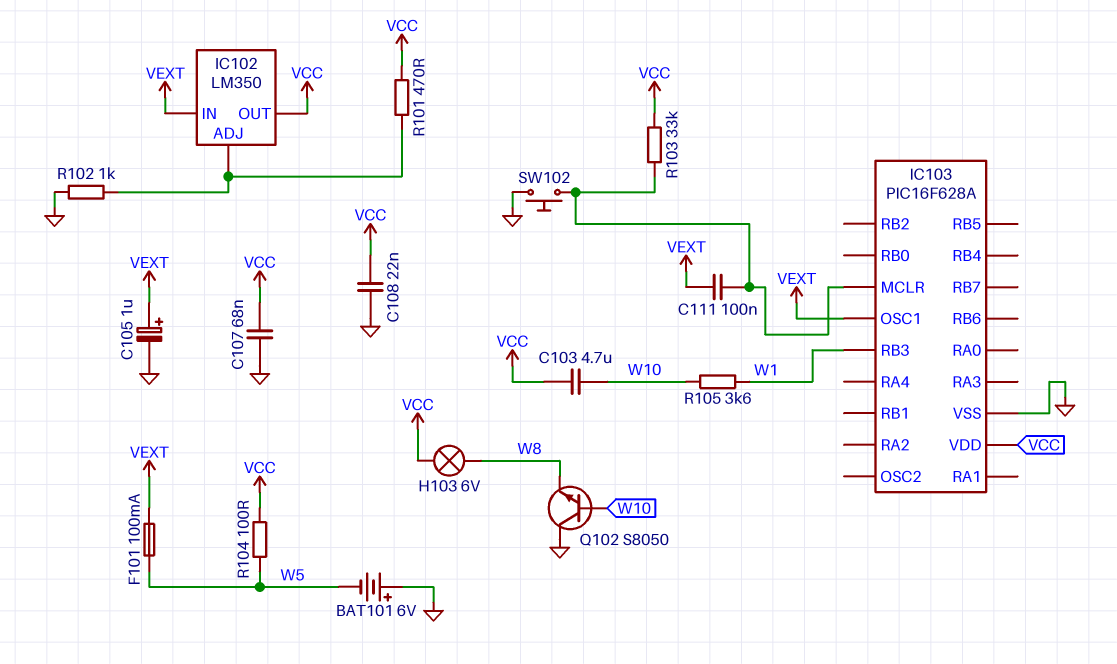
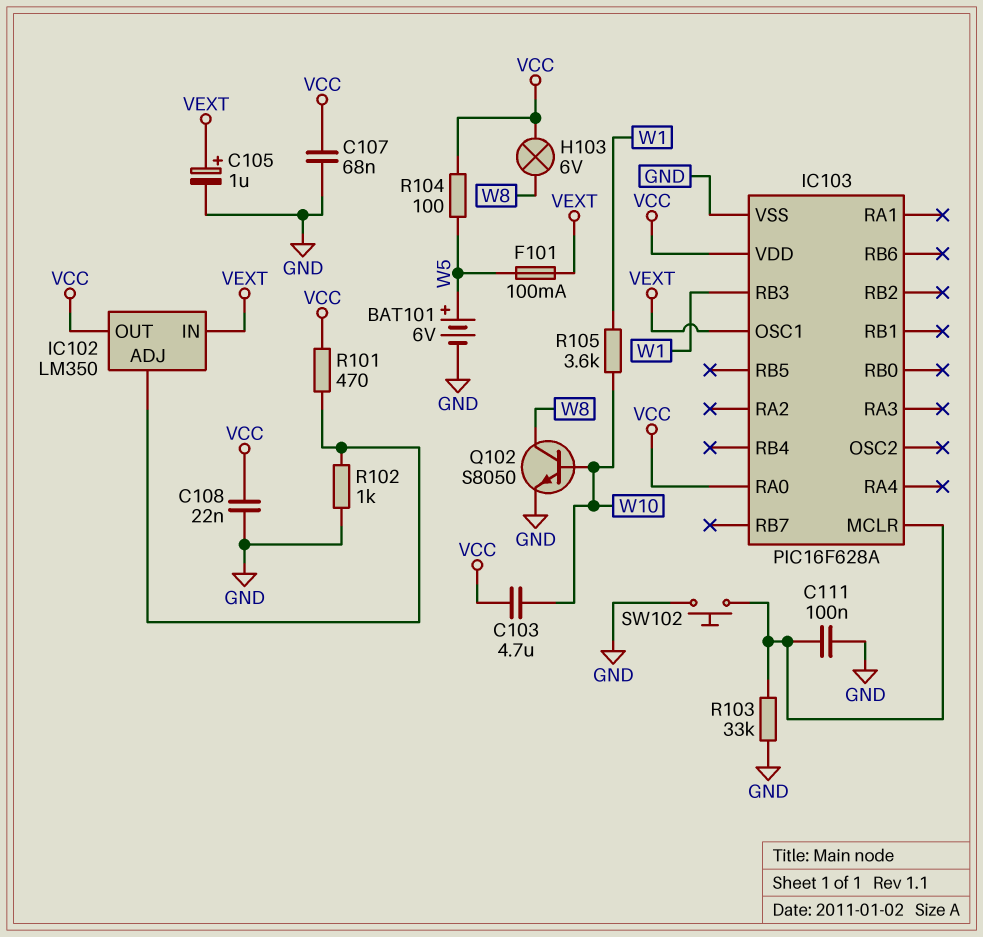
BAT101: 6V (plus GND, minus W5) -> 6V (plus W5, minus GND)
C111: 100nF (IC103/MCLR, VEXT) -> 100nF (GND, IC103/MCLR)
IC103 pin RA0: none -> VCC
Q102: NPN S8050 (B W10, C GND, E W8) -> NPN S8050 (B W10, C W8, E GND)
R103: 33k (IC103/MCLR, VCC) -> 33k (GND, IC103/MCLR)

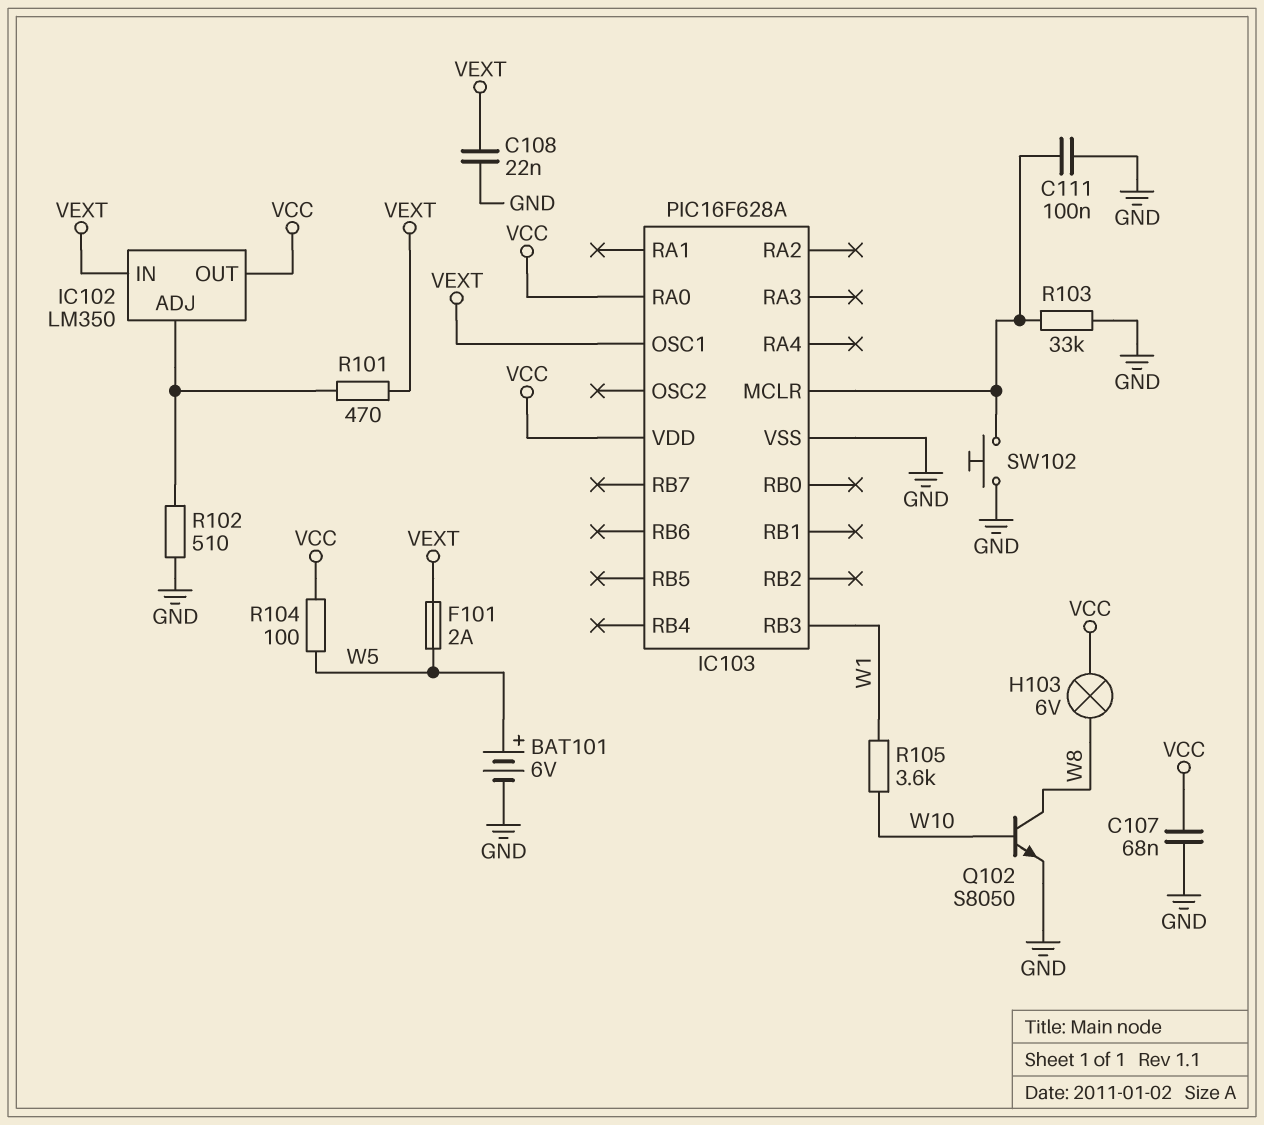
C103: 4.7uF (VCC, W10) -> none
C105: 1uF (plus VEXT, minus GND) -> none
C108: 22nF (GND, VCC) -> 22nF (GND, VEXT)
F101: 100mA (VEXT, W5) -> 2A (VEXT, W5)
R101: 470 (IC102/ADJ, VCC) -> 470 (IC102/ADJ, VEXT)
R102: 1k (GND, IC102/ADJ) -> 510 (GND, IC102/ADJ)

